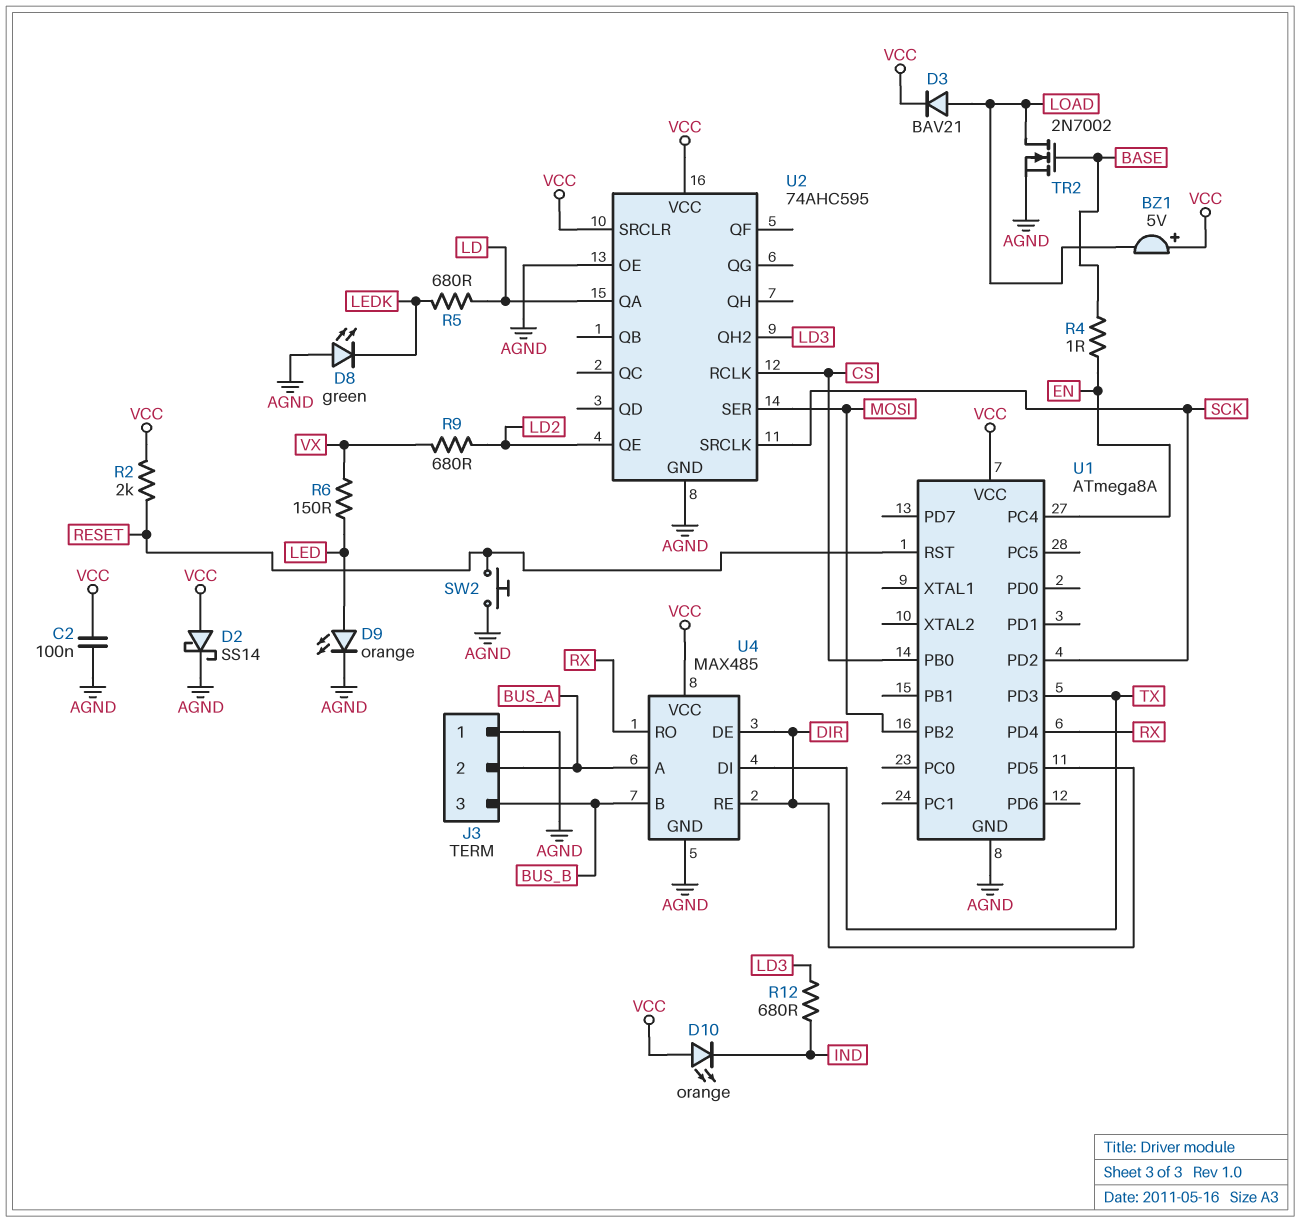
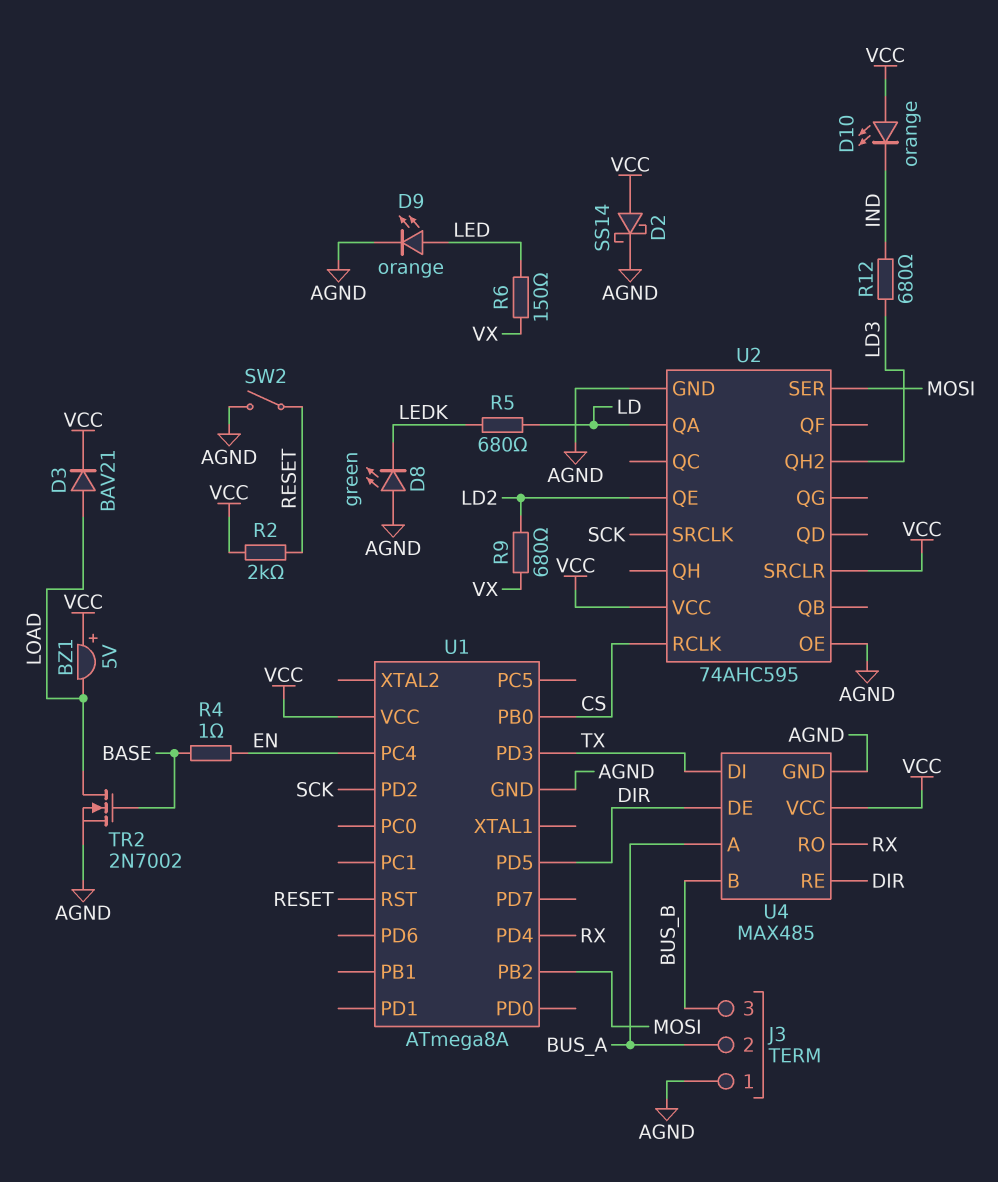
C2: 100nF (AGND, VCC) -> none
SW2: button (AGND, RESET) -> switch (AGND, RESET)

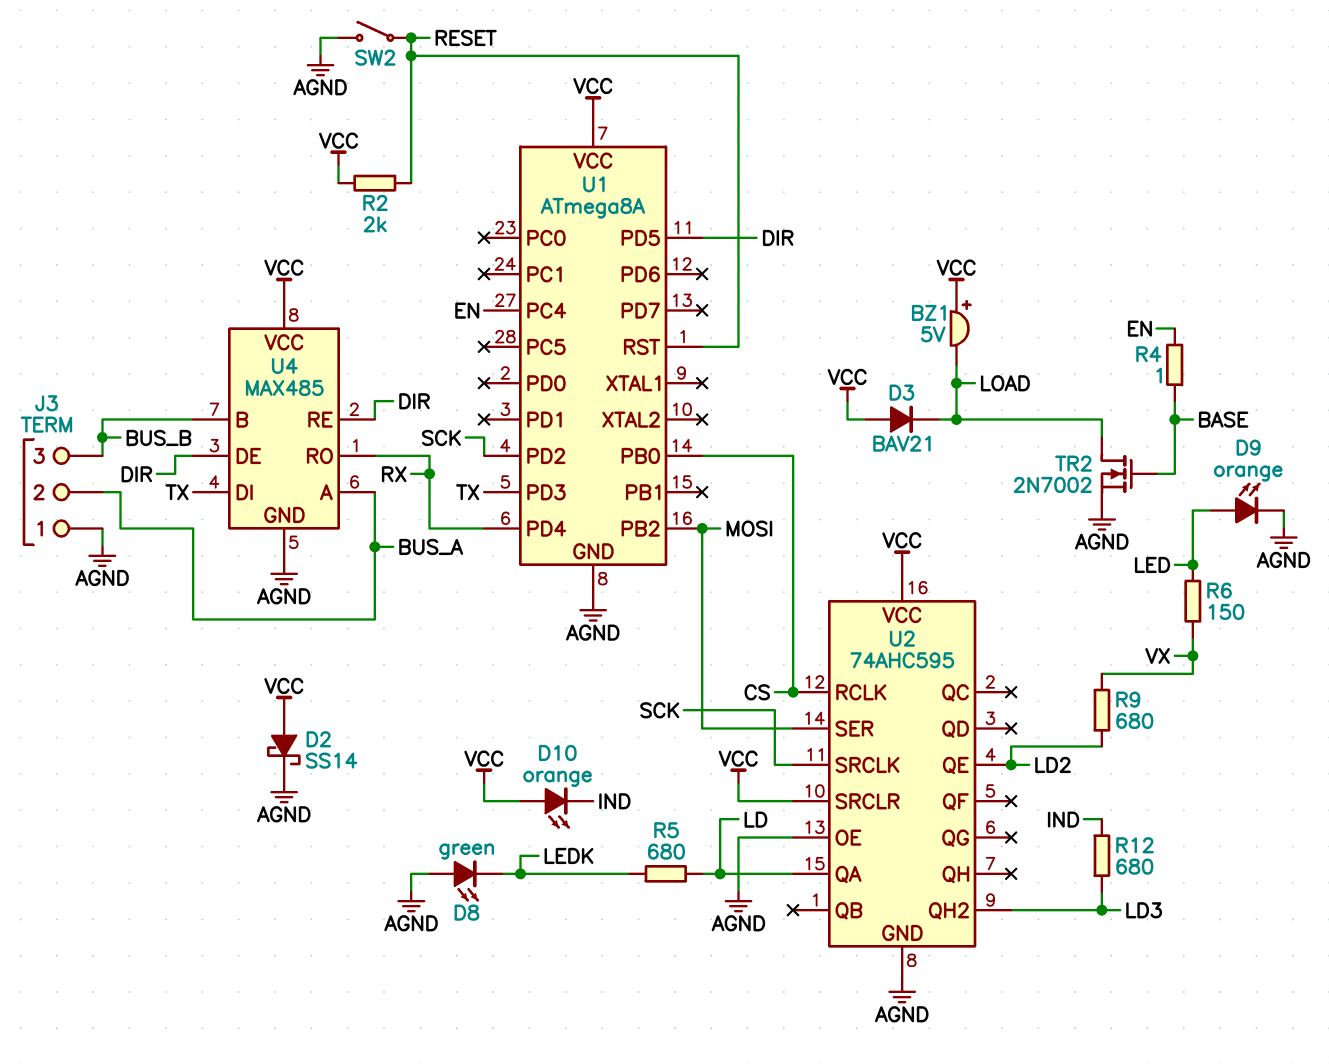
D3: diode BAV21 (A LOAD, K VCC) -> diode BAV21 (A VCC, K LOAD)

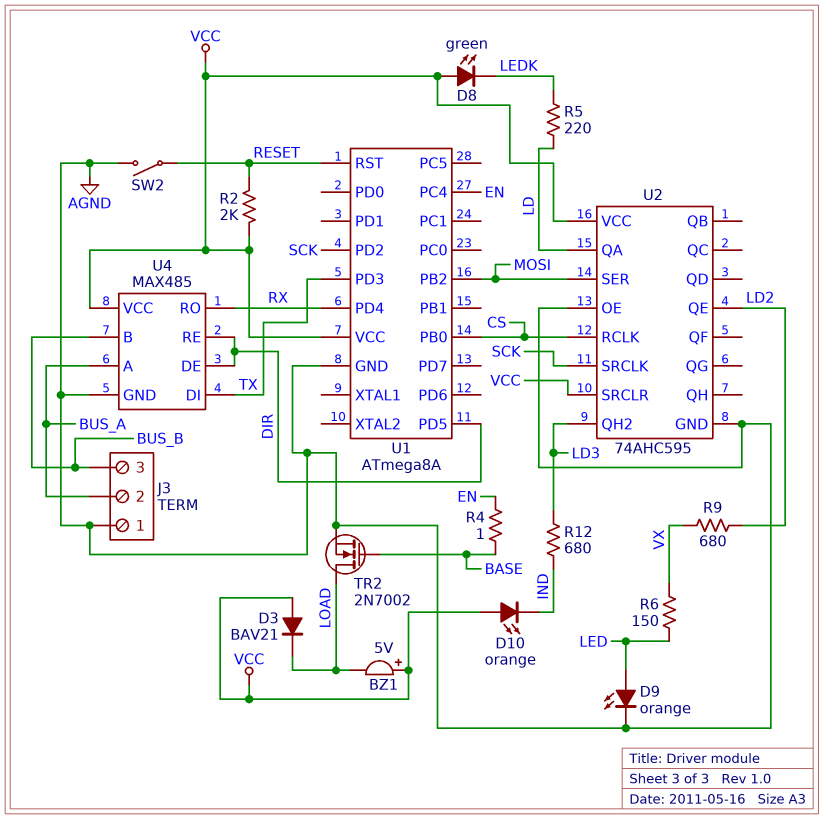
D2: schottky SS14 (A VCC, K AGND) -> none
D8: LED green (A AGND, K LEDK) -> LED green (A VCC, K LEDK)
R5: 680 (LD, LEDK) -> 220 (LD, LEDK)

